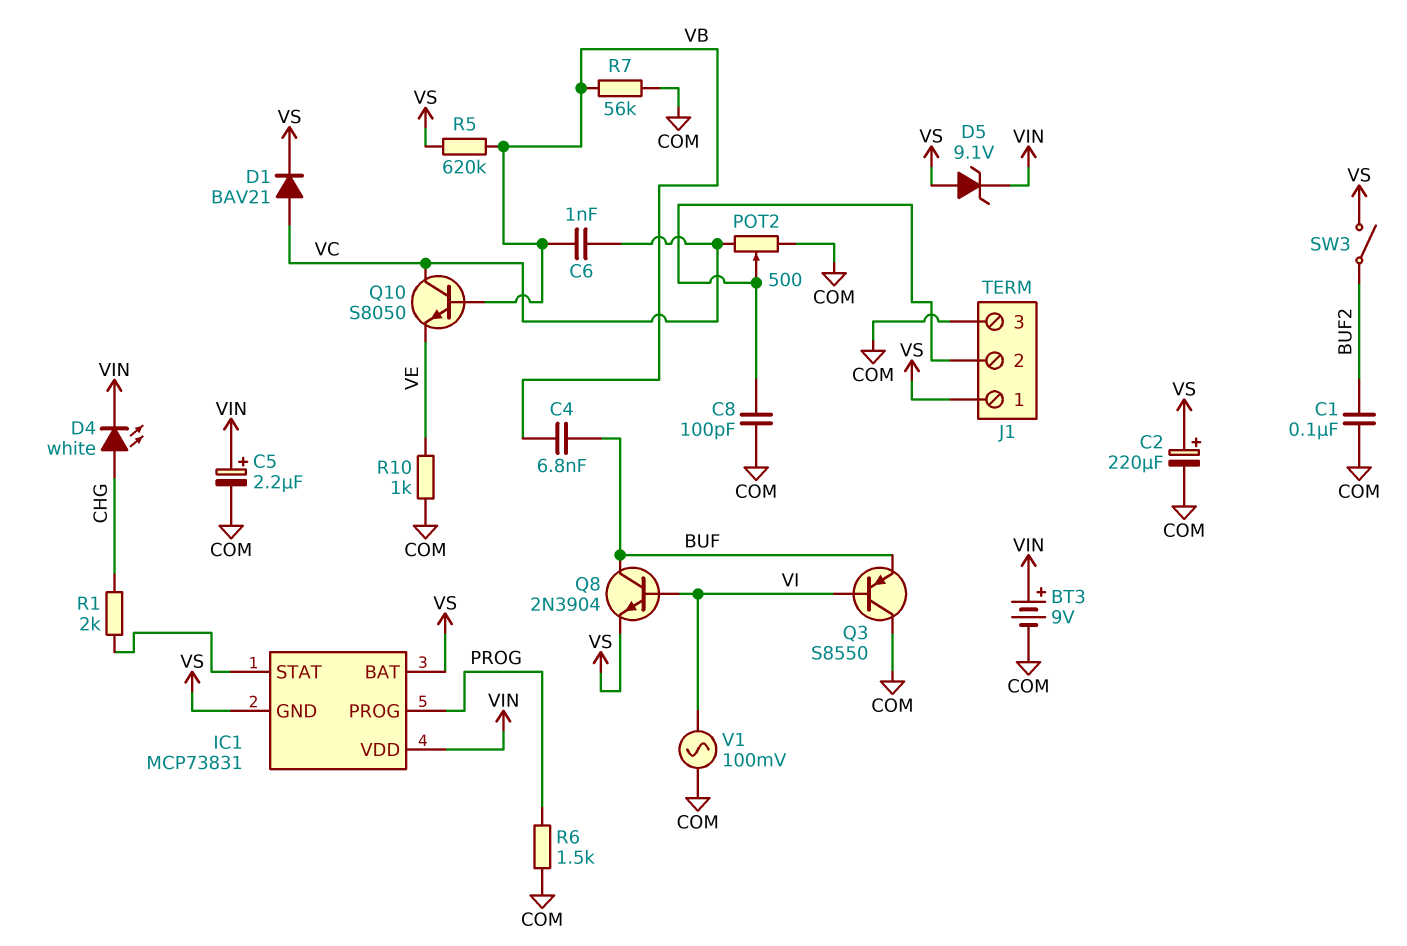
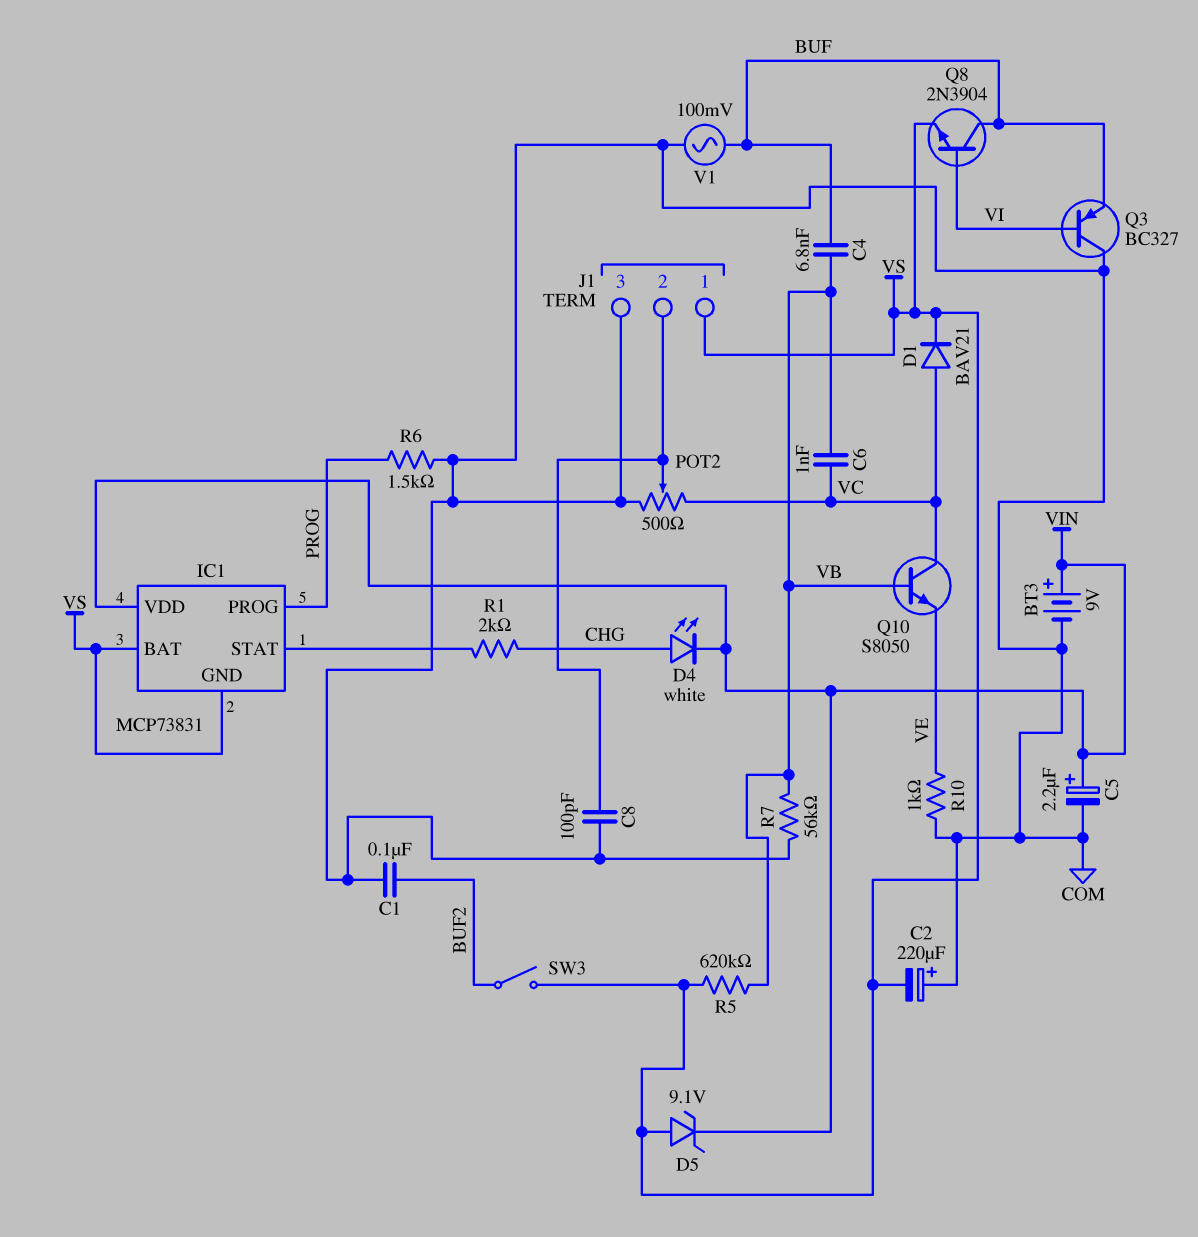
C2: 220uF (plus VS, minus COM) -> 220uF (plus COM, minus VS)
Q3: PNP S8550 (B VI, C COM, E BUF) -> PNP BC327 (B VI, C COM, E BUF)
V1: AC 100mV (COM, VI) -> AC 100mV (BUF, COM)

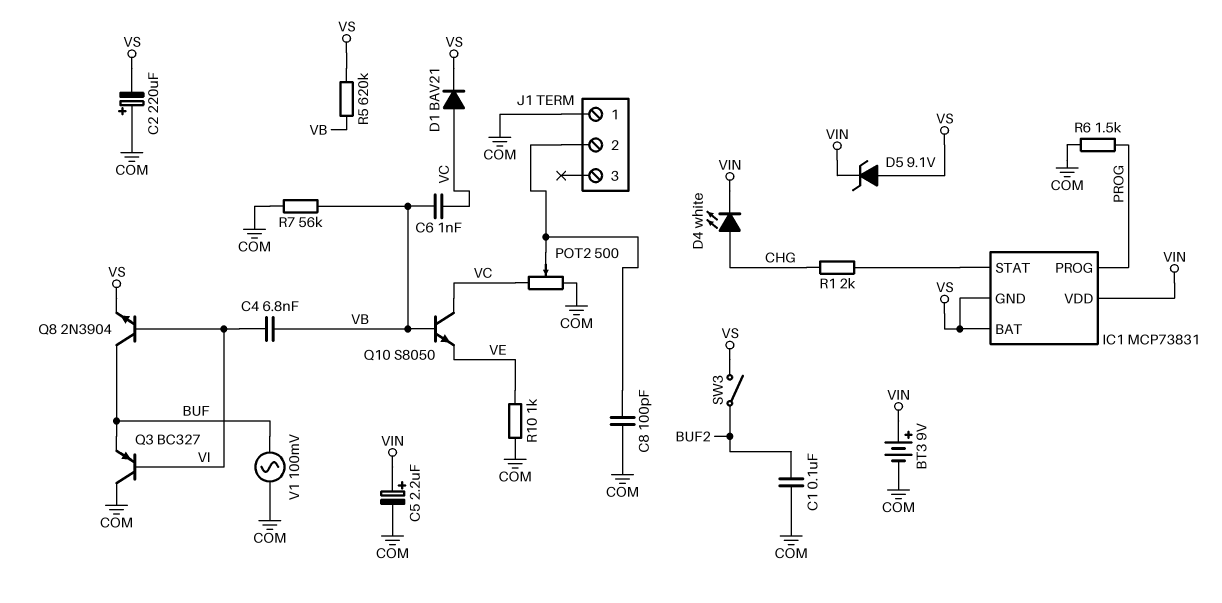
C4: 6.8nF (BUF, VB) -> 6.8nF (VB, VI)
J1 pin 1: VS -> COM
J1 pin 3: COM -> none

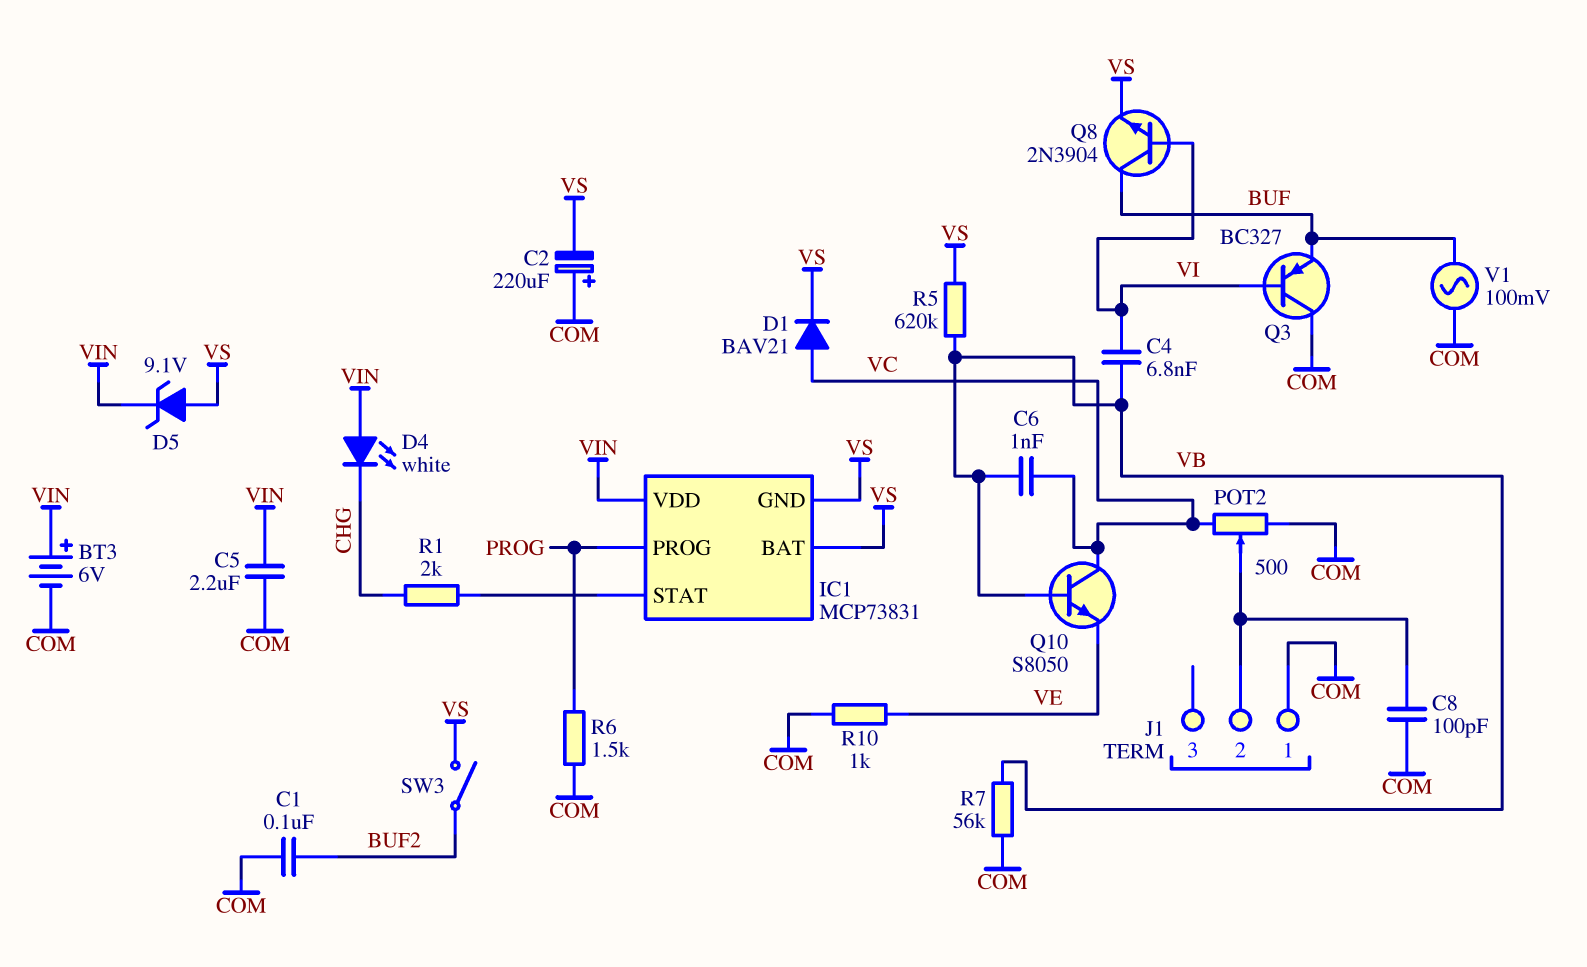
BT3: 9V (plus VIN, minus COM) -> 6V (plus VIN, minus COM)
C5: 2.2uF (plus VIN, minus COM) -> 2.2uF (COM, VIN)
D4: LED white (A CHG, K VIN) -> LED white (A VIN, K CHG)

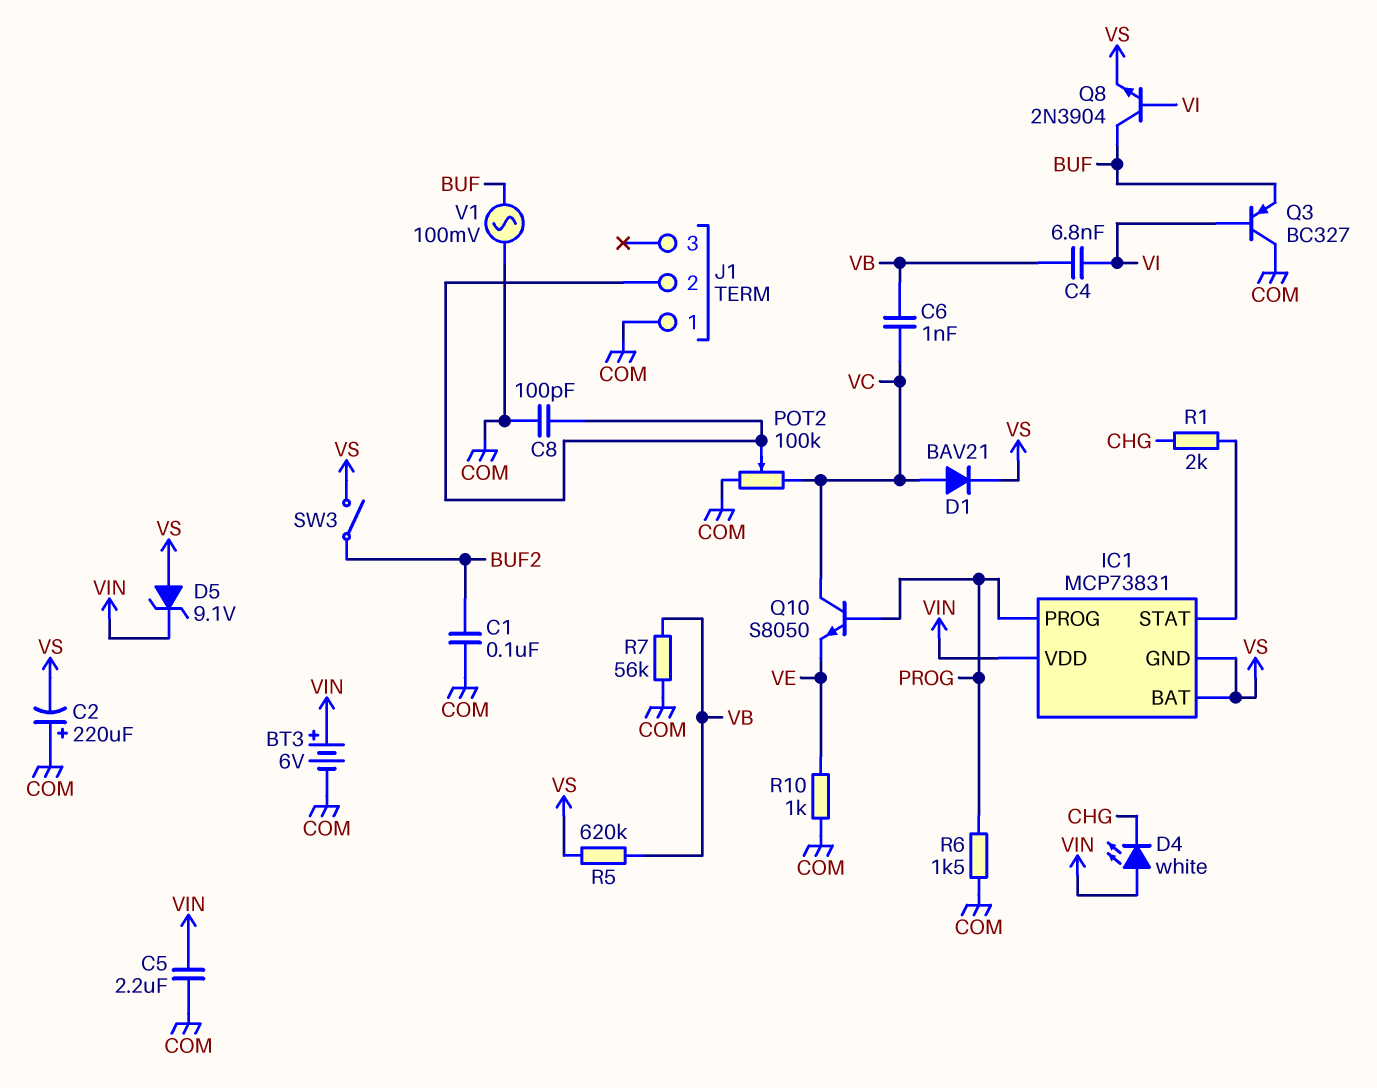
POT2: 500 (COM, VC, wiper J1/2) -> 100k (COM, VC, wiper J1/2)
Q10: NPN S8050 (B VB, C VC, E VE) -> NPN S8050 (B PROG, C VC, E VE)

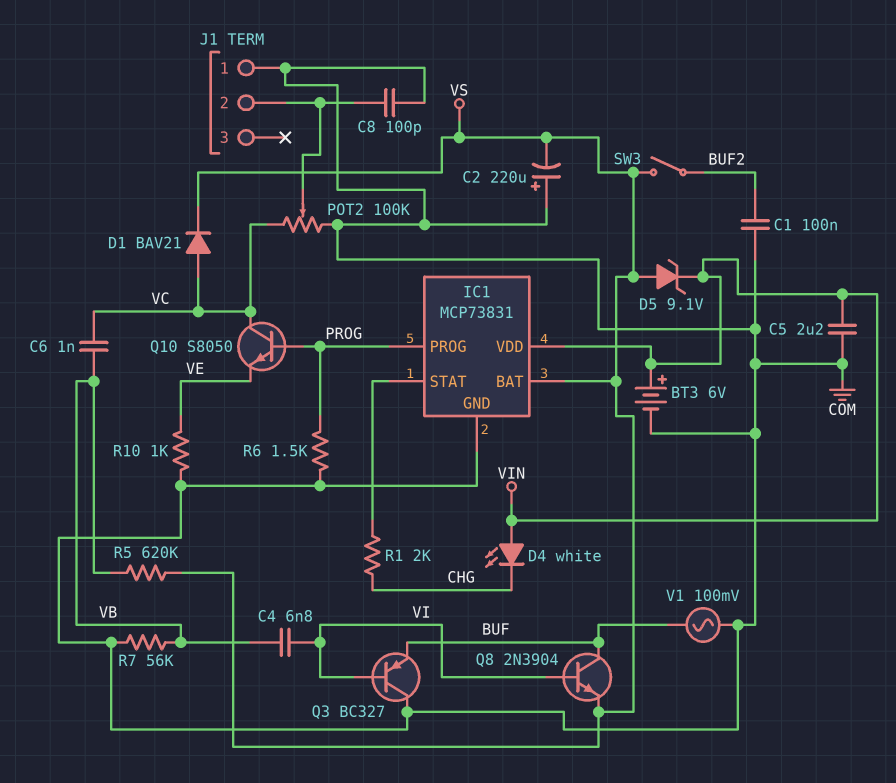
IC1 pin GND: VS -> COM

